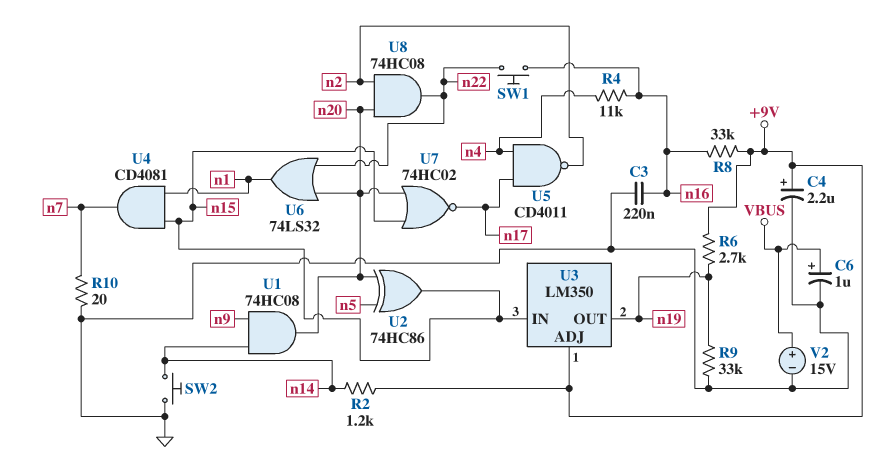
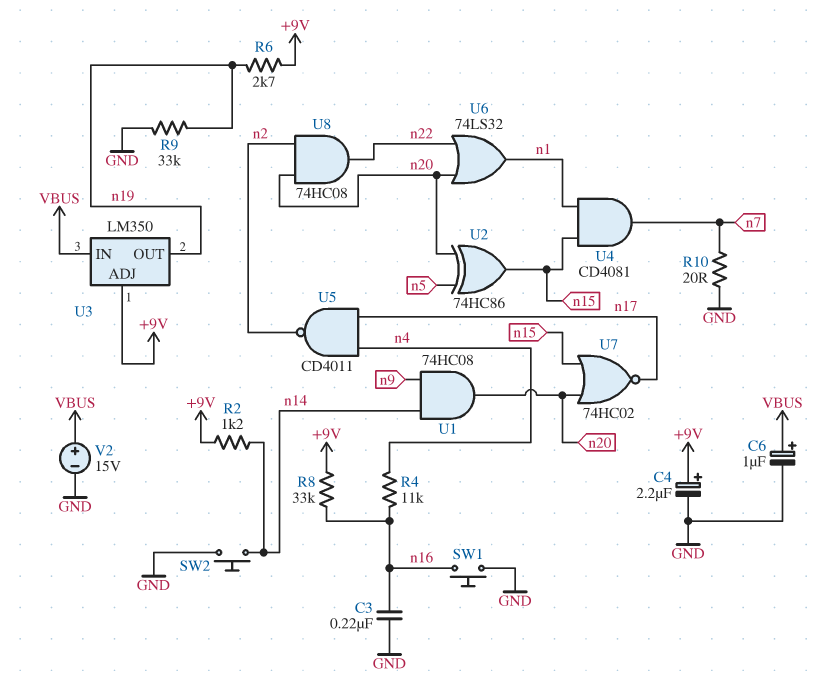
SW1: button (n16, n22) -> button (GND, n16)
U3 pin IN: n15 -> VBUS

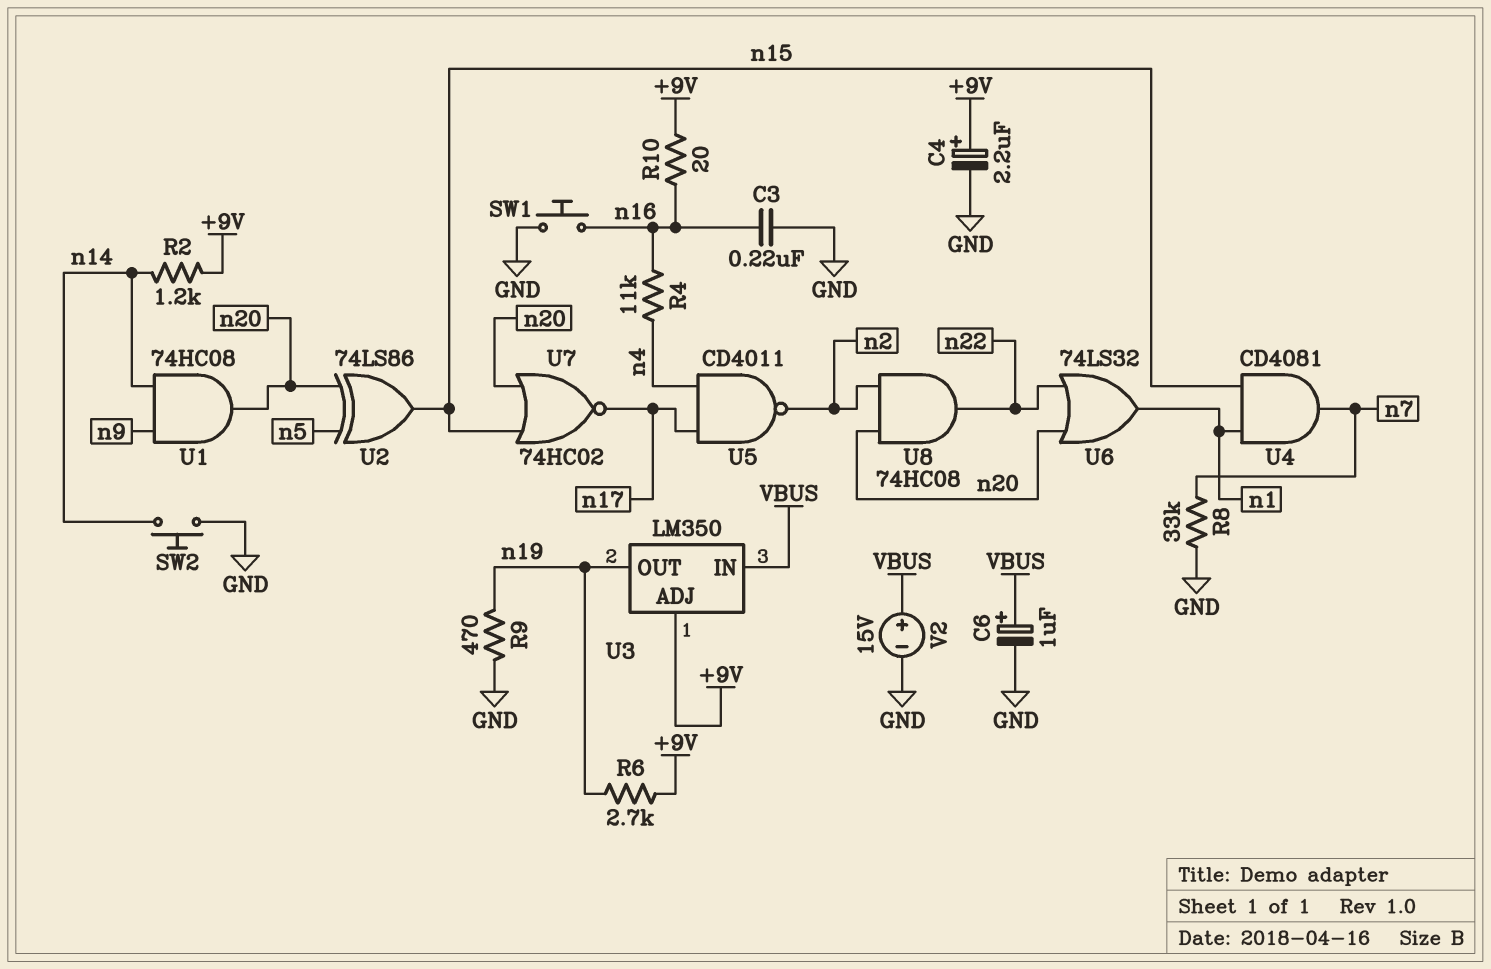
R8: 33k (+9V, n16) -> 33k (GND, n7)
R9: 33k (GND, n19) -> 470 (GND, n19)
R10: 20 (GND, n7) -> 20 (+9V, n16)
U2: XOR 74HC86 (in n5, in n20, out n15) -> XOR 74LS86 (in n5, in n20, out n15)

